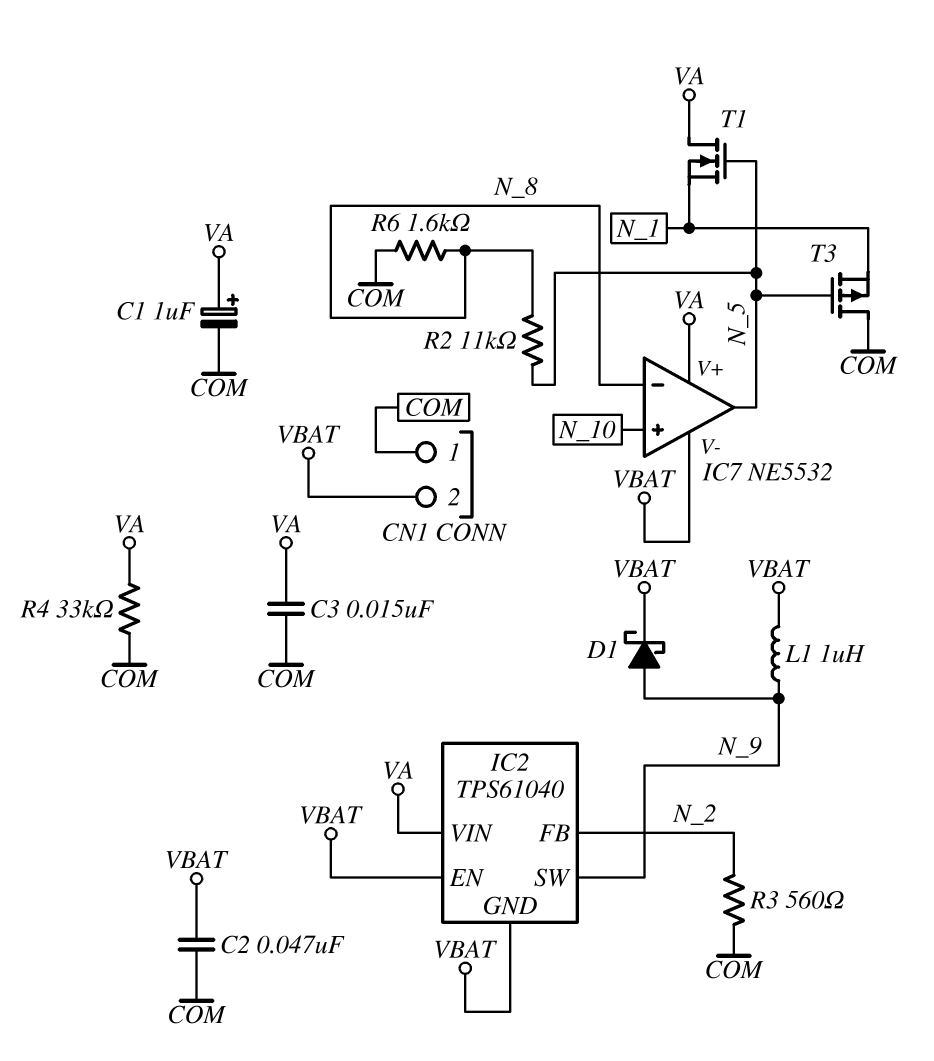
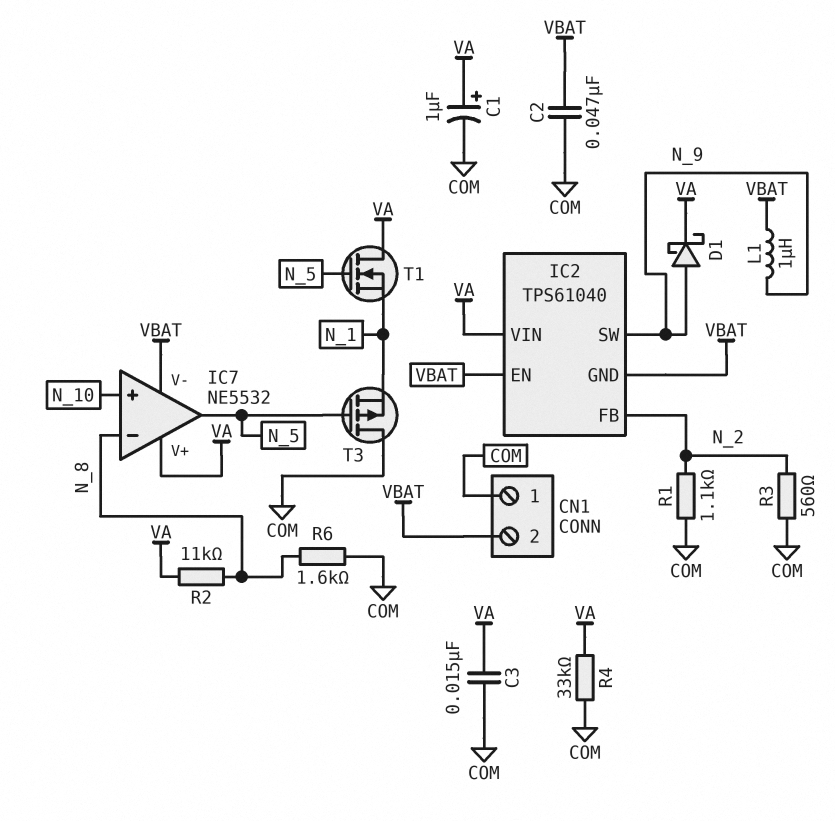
D1: schottky (A N_9, K VBAT) -> schottky (A N_9, K VA)
R1: none -> 1.1k (COM, N_2)
R2: 11k (N_5, N_8) -> 11k (N_8, VA)

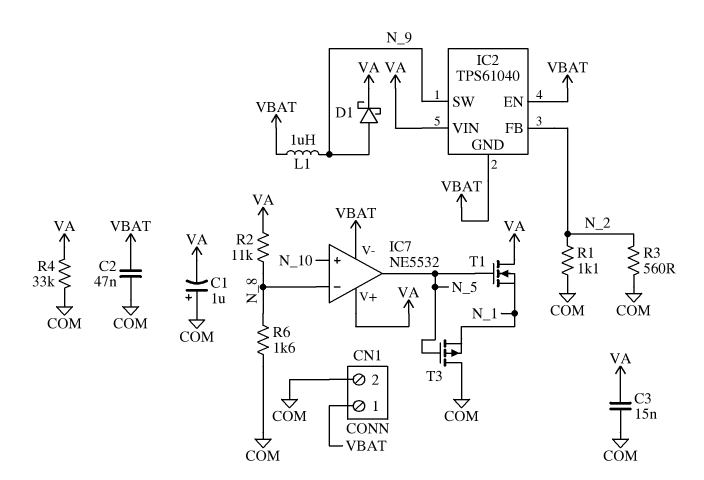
C1: 1uF (plus VA, minus COM) -> 1uF (plus COM, minus VA)
CN1 pin 1: COM -> VBAT
CN1 pin 2: VBAT -> COM

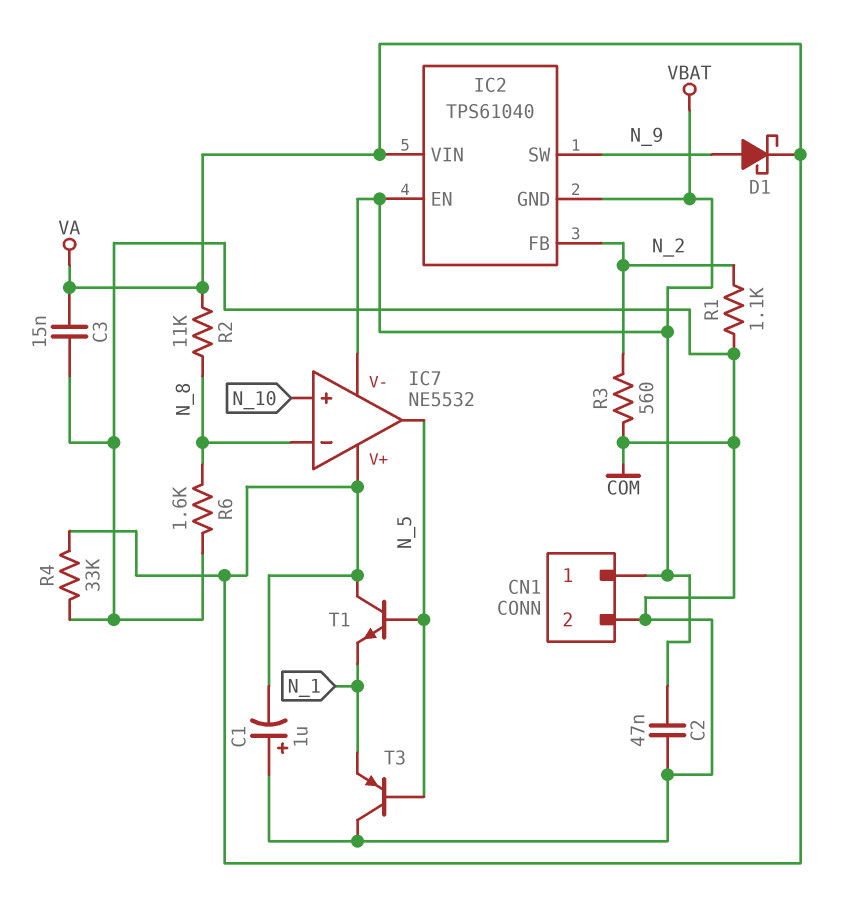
L1: 1uH (N_9, VBAT) -> none
T1: NMOS (G N_5, D VA, S N_1) -> NPN (B N_5, C VA, E N_1)
T3: PMOS (G N_5, D COM, S N_1) -> PNP (B N_5, C COM, E N_1)

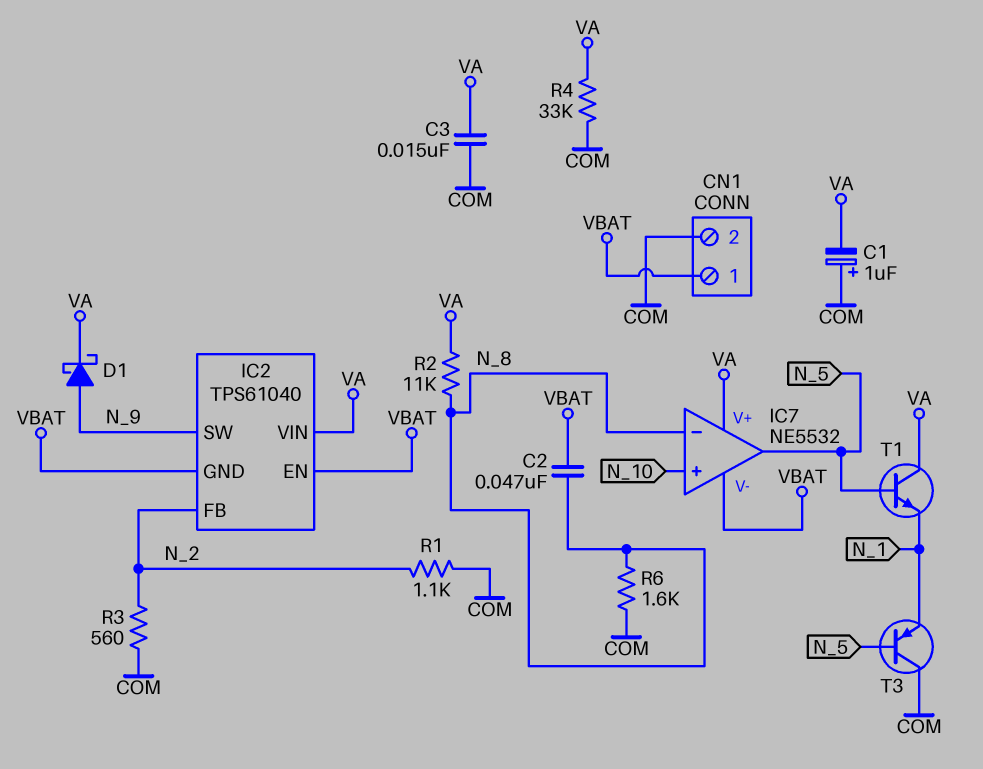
C2: 47nF (COM, VBAT) -> 47nF (N_8, VBAT)

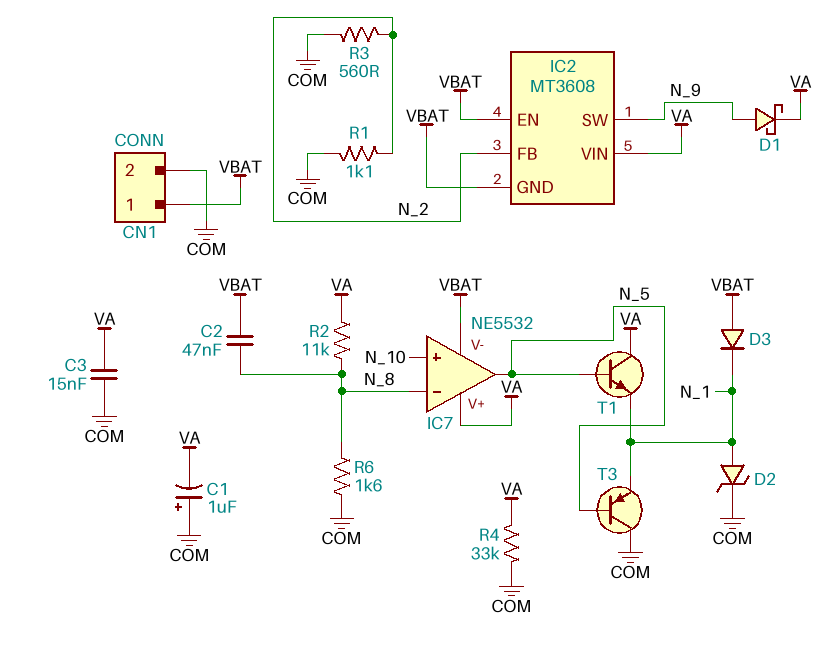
D2: none -> zener (A N_1, K COM)
D3: none -> diode (A VBAT, K N_1)
IC2: TPS61040 -> MT3608

